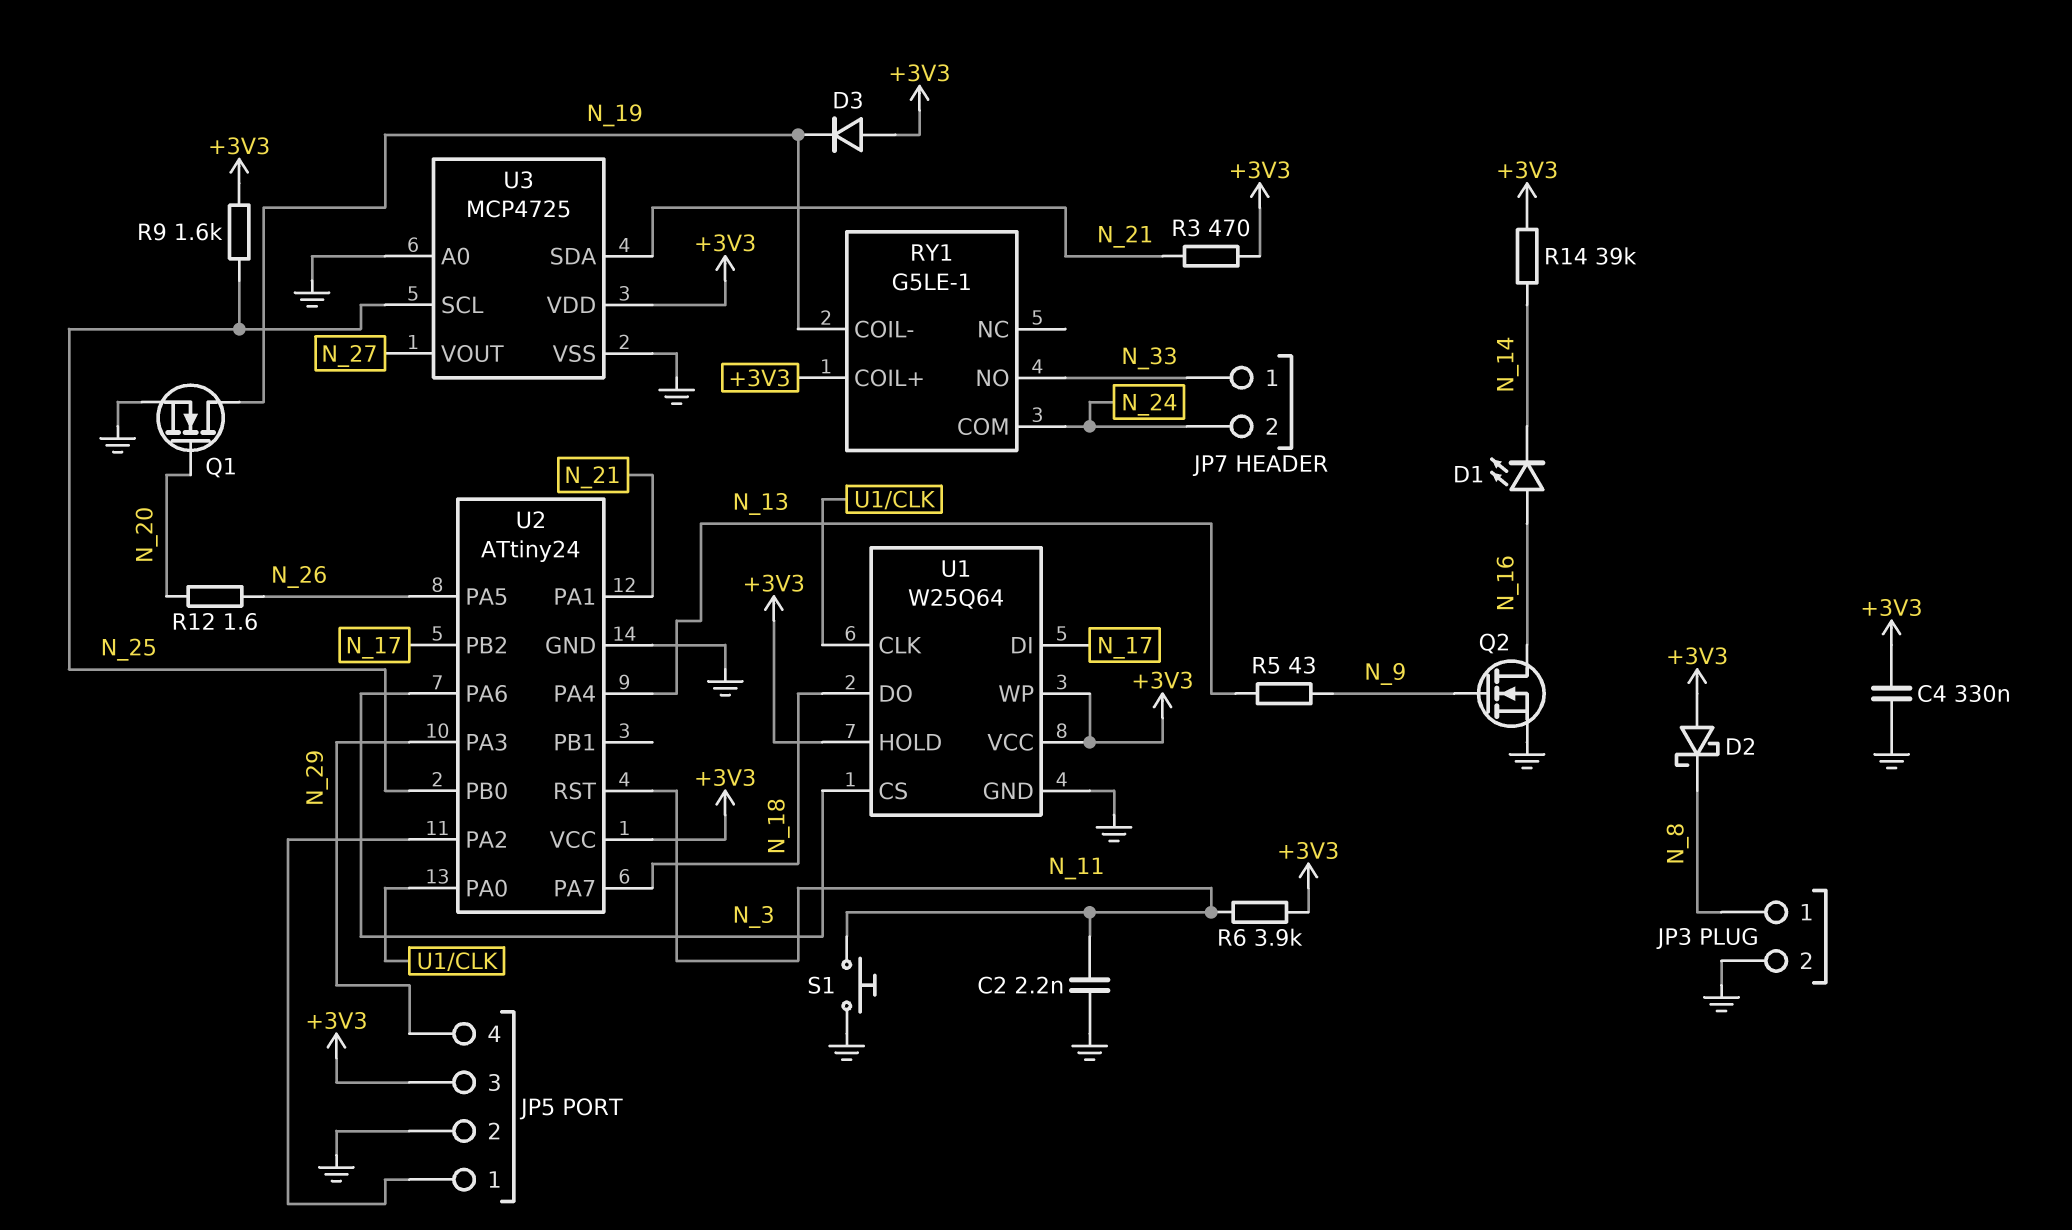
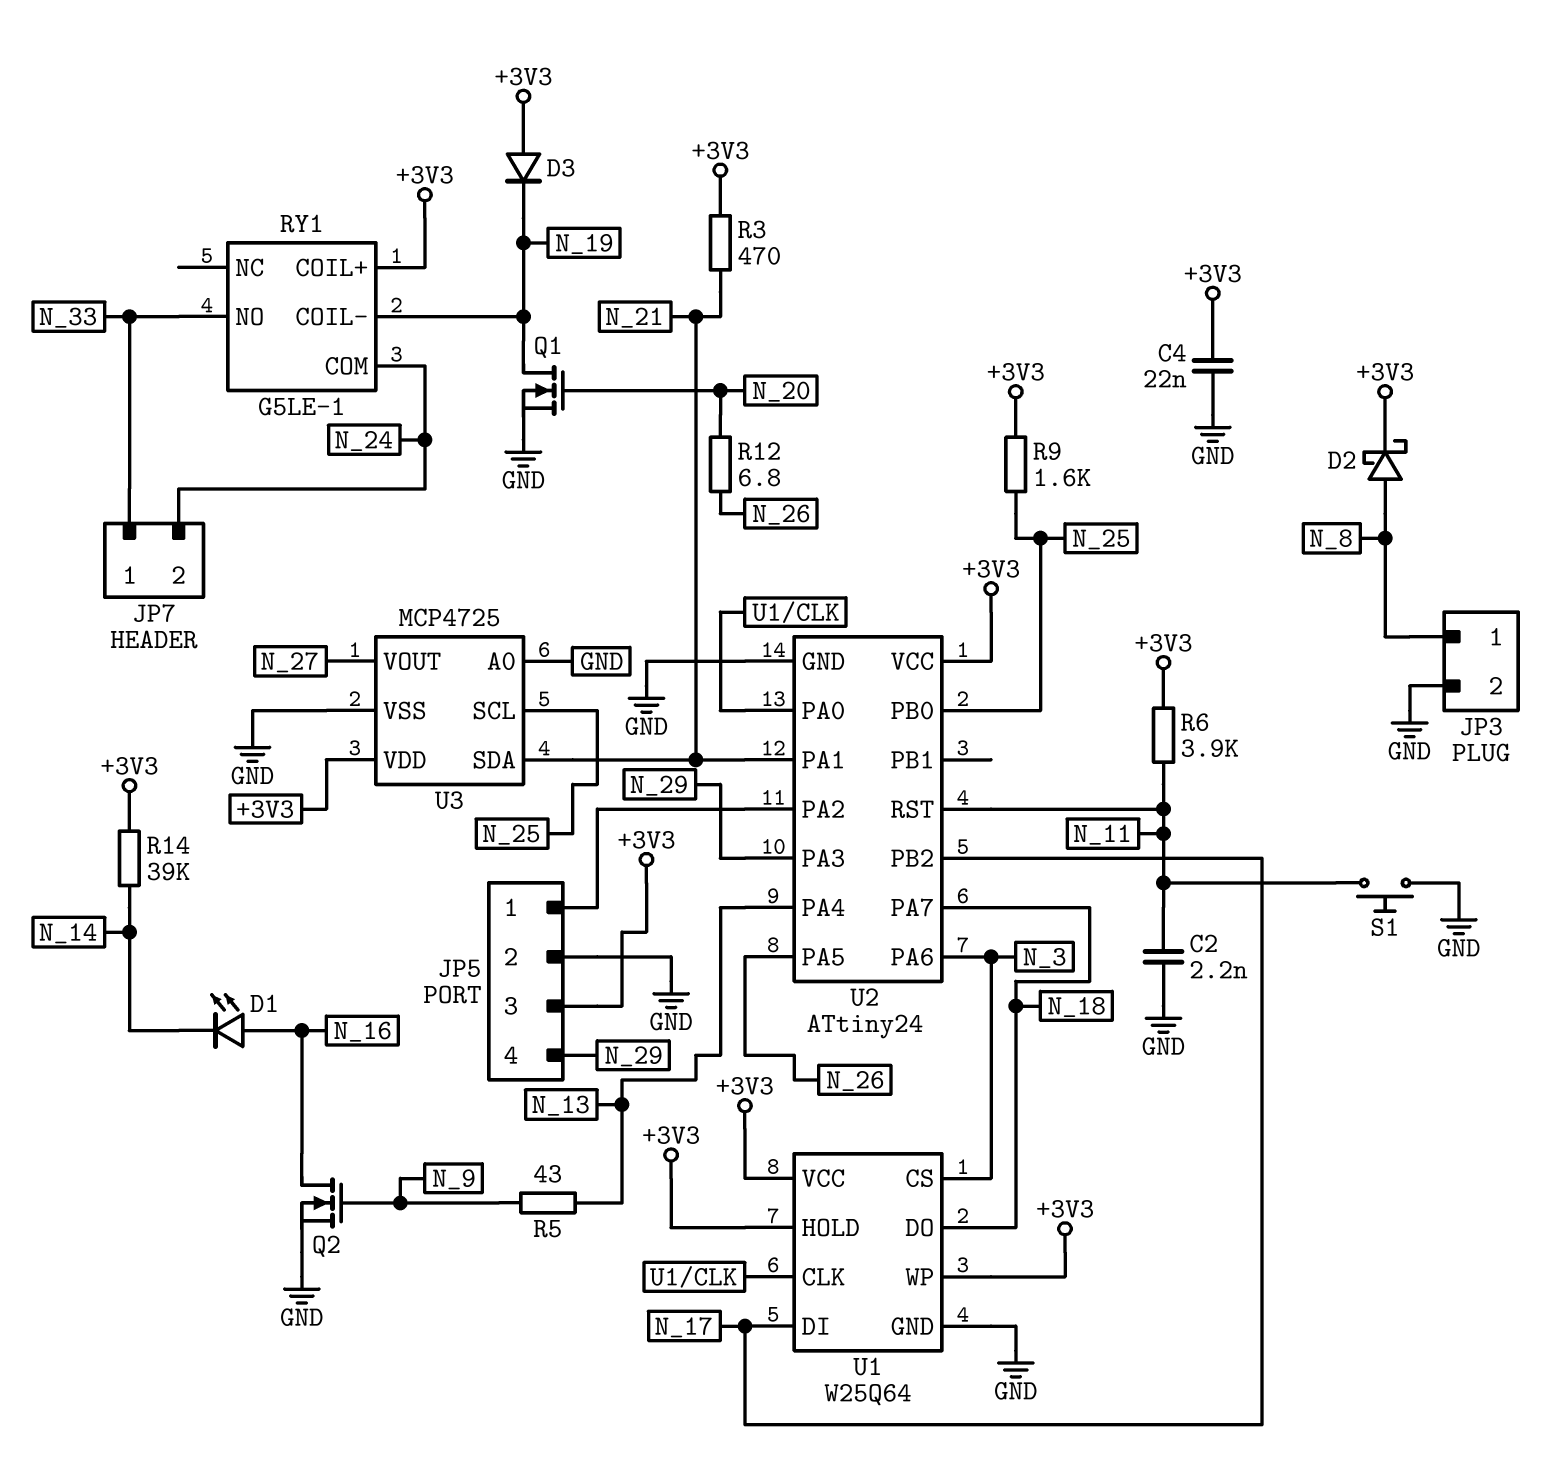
C4: 330nF (+3V3, GND) -> 22nF (+3V3, GND)
D2: schottky (A +3V3, K N_8) -> schottky (A N_8, K +3V3)
R12: 1.6 (N_20, N_26) -> 6.8 (N_20, N_26)

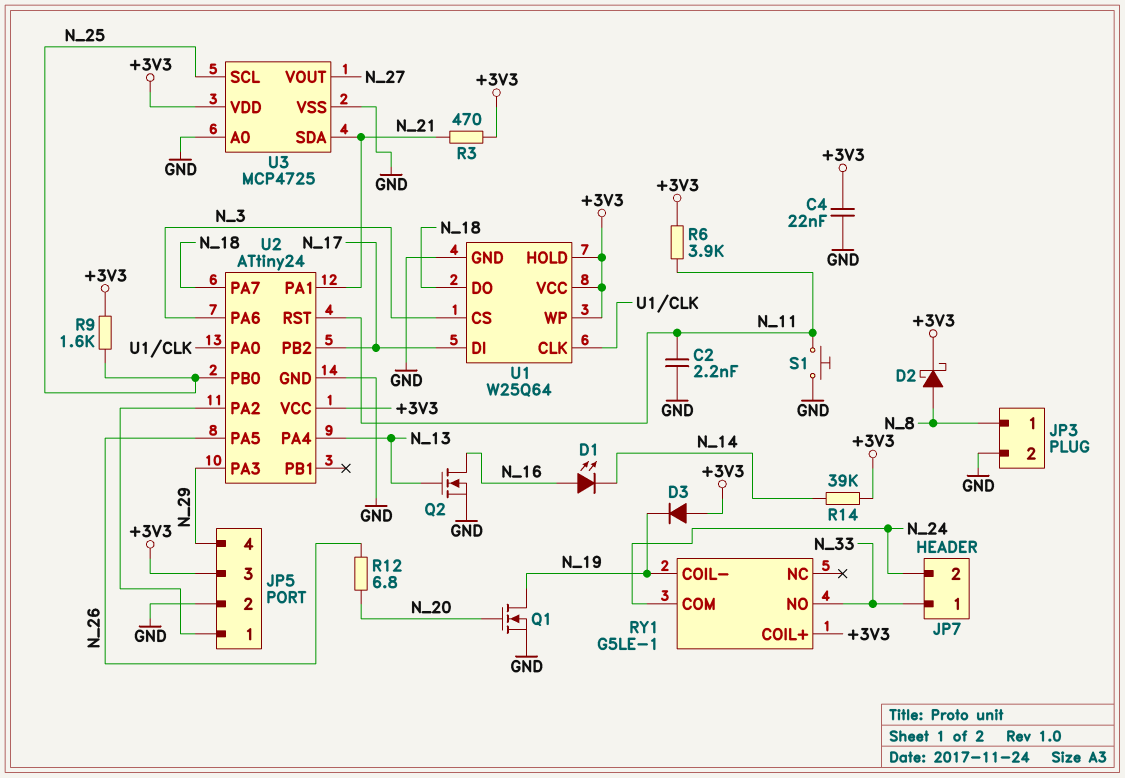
Q2: NMOS (G N_9, D N_16, S GND) -> NMOS (G N_13, D N_16, S GND)
R5: 43 (N_9, N_13) -> none

